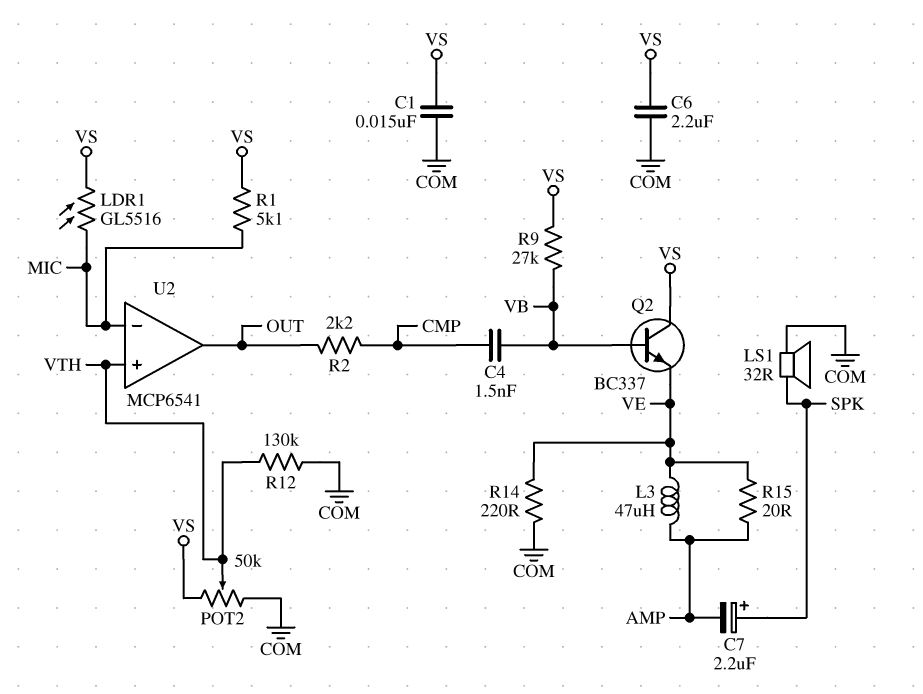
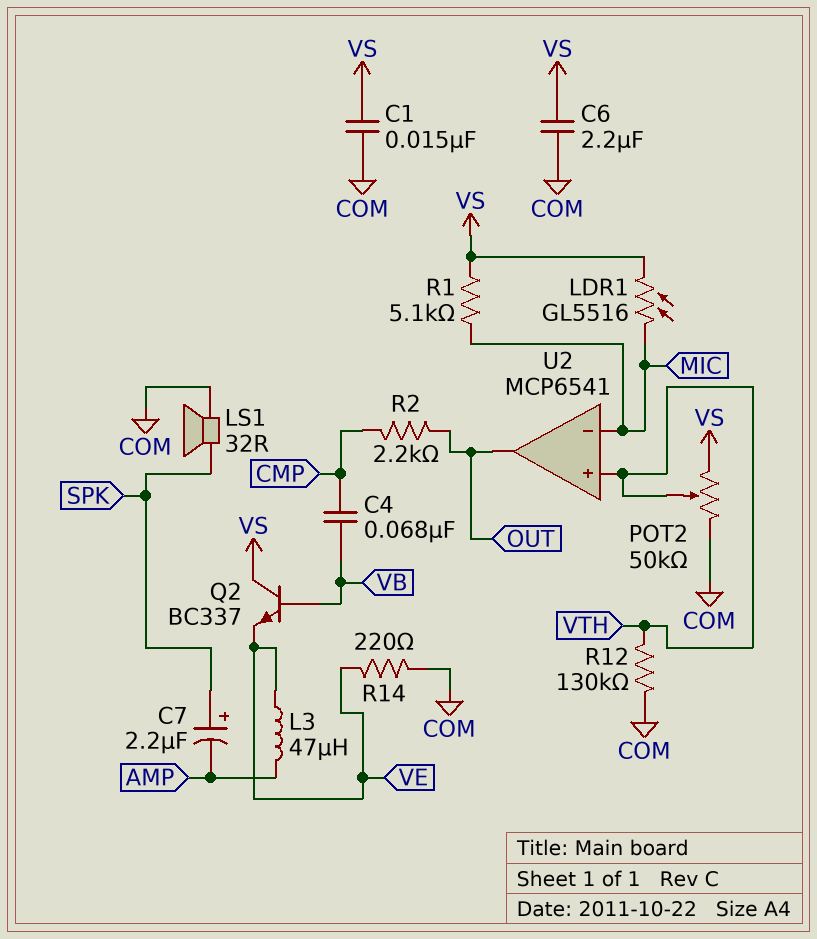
C4: 1.5nF (CMP, VB) -> 68nF (CMP, VB)
R9: 27k (VB, VS) -> none
R15: 20 (AMP, VE) -> none

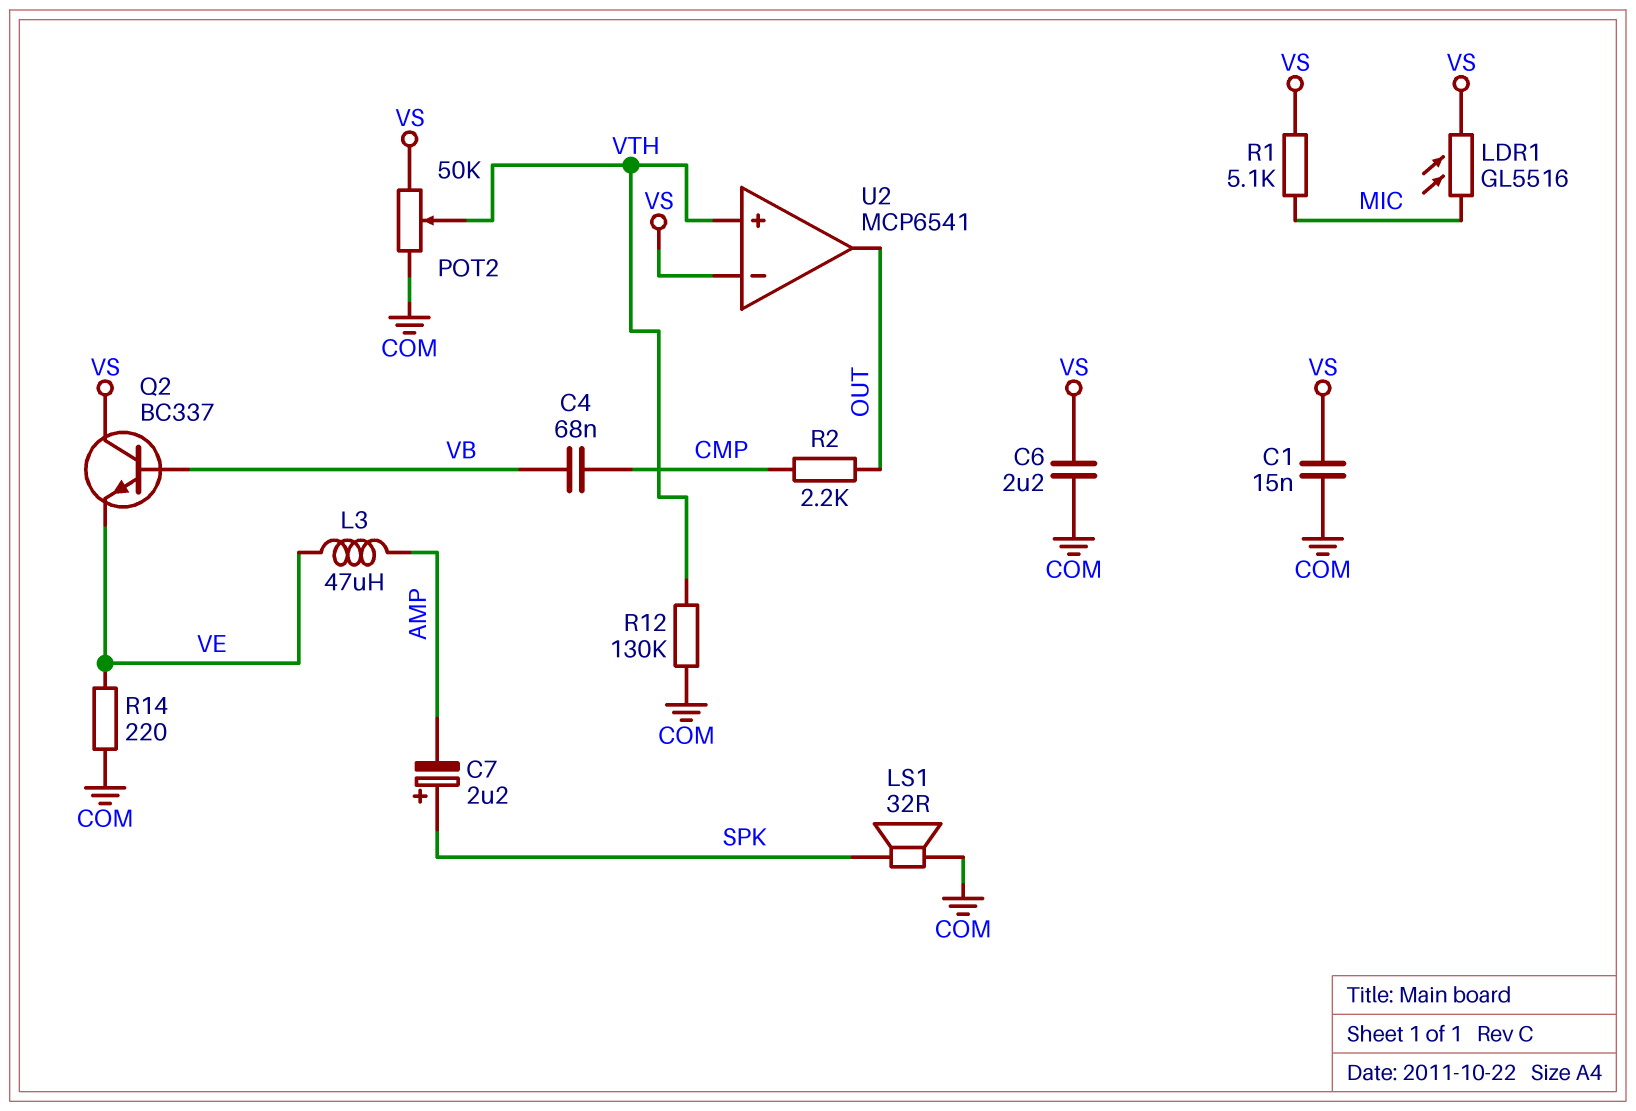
U2 pin in-: MIC -> VS

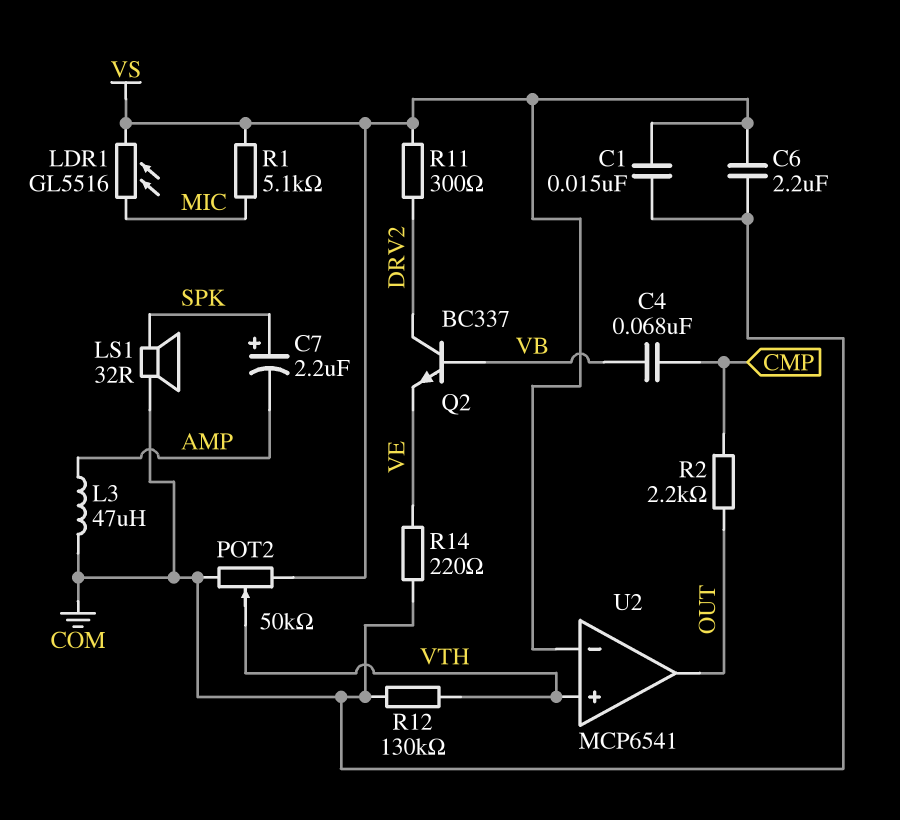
L3: 47uH (AMP, VE) -> 47uH (AMP, COM)
Q2: NPN BC337 (B VB, C VS, E VE) -> NPN BC337 (B VB, C DRV2, E VE)
R11: none -> 300 (DRV2, VS)

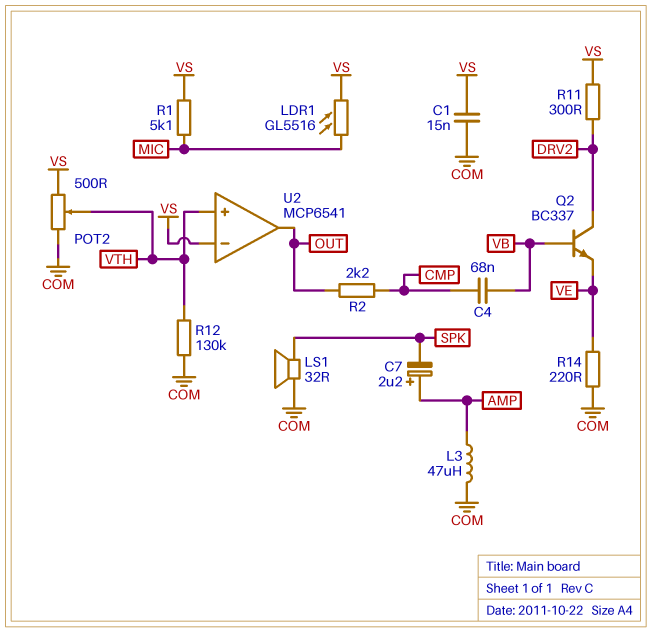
C6: 2.2uF (COM, VS) -> none
C7: 2.2uF (plus SPK, minus AMP) -> 2.2uF (plus AMP, minus SPK)
POT2: 50k (COM, VS, wiper VTH) -> 500 (COM, VS, wiper VTH)

